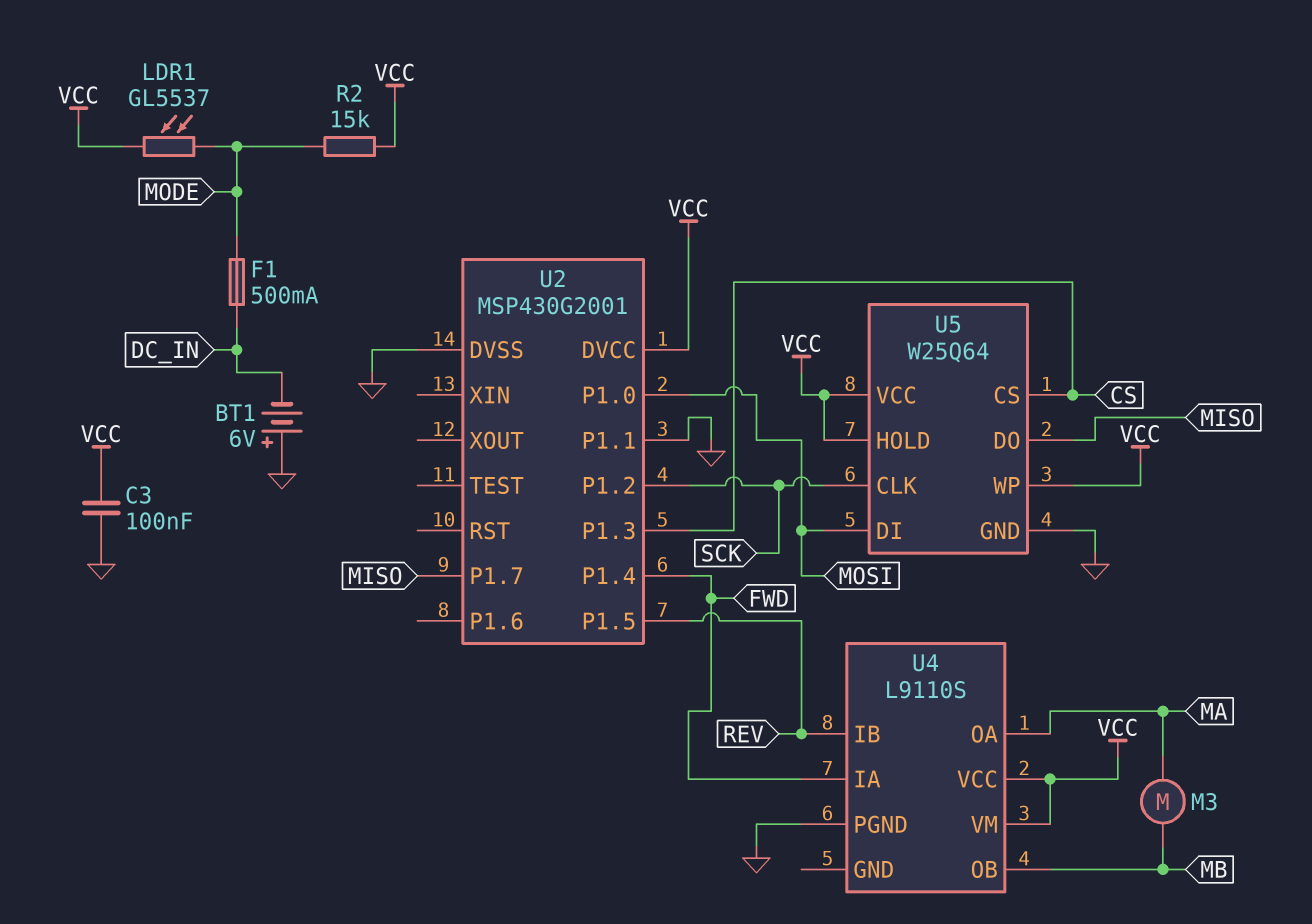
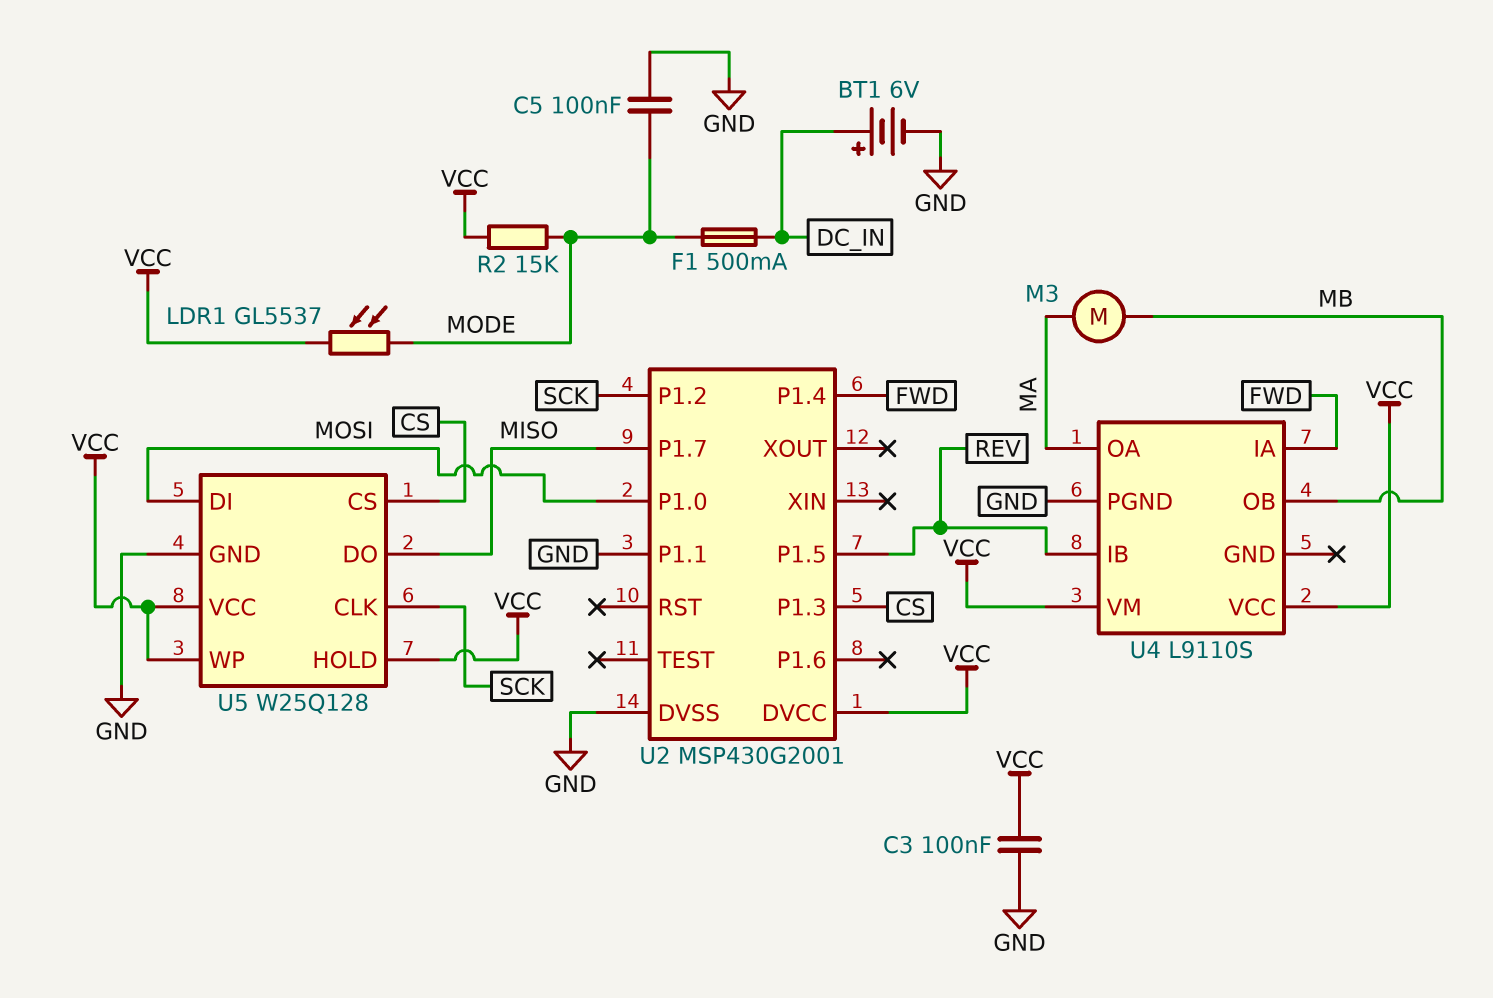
BT1: 6V (plus GND, minus DC_IN) -> 6V (plus DC_IN, minus GND)
C5: none -> 100nF (GND, MODE)
U5: W25Q64 -> W25Q128

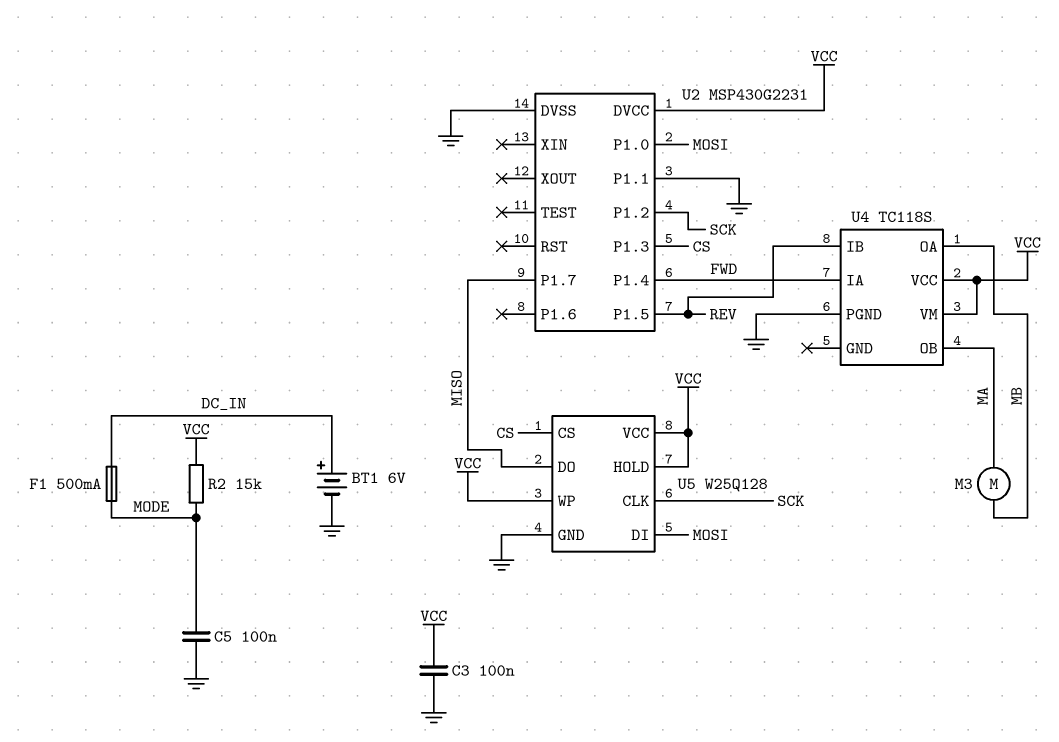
LDR1: GL5537 (MODE, VCC) -> none
U2: MSP430G2001 -> MSP430G2231
U4: L9110S -> TC118S
U4 pin OA: MA -> MB
U4 pin OB: MB -> MA

